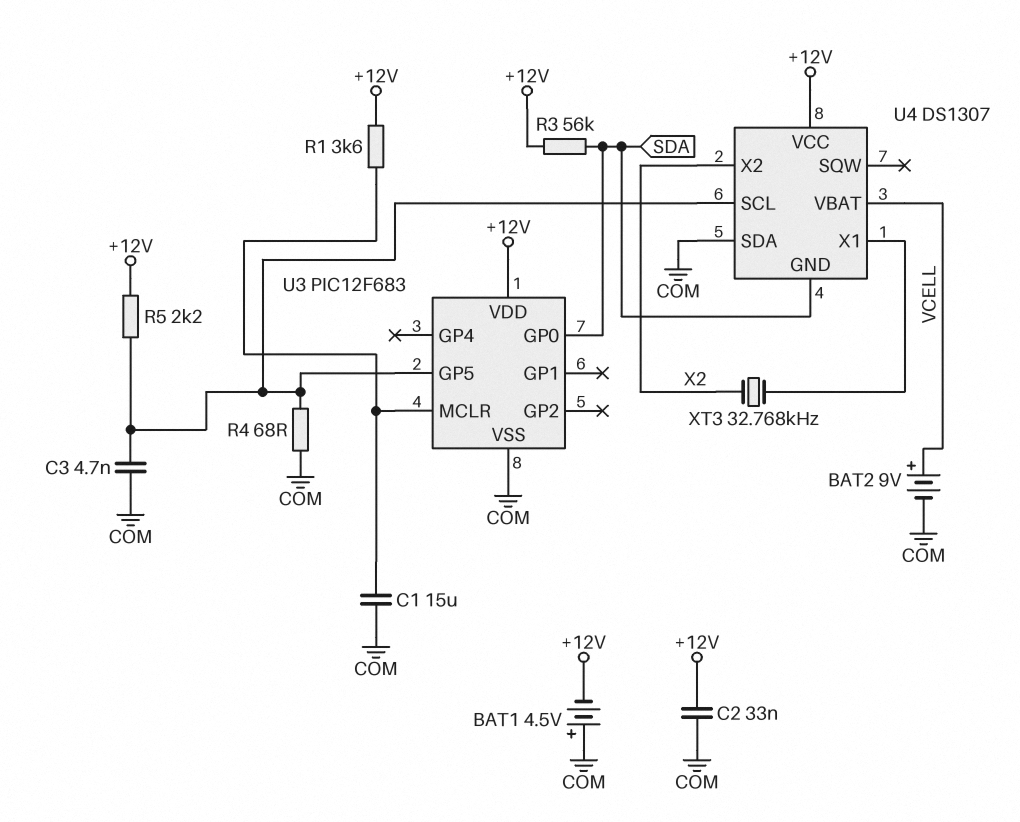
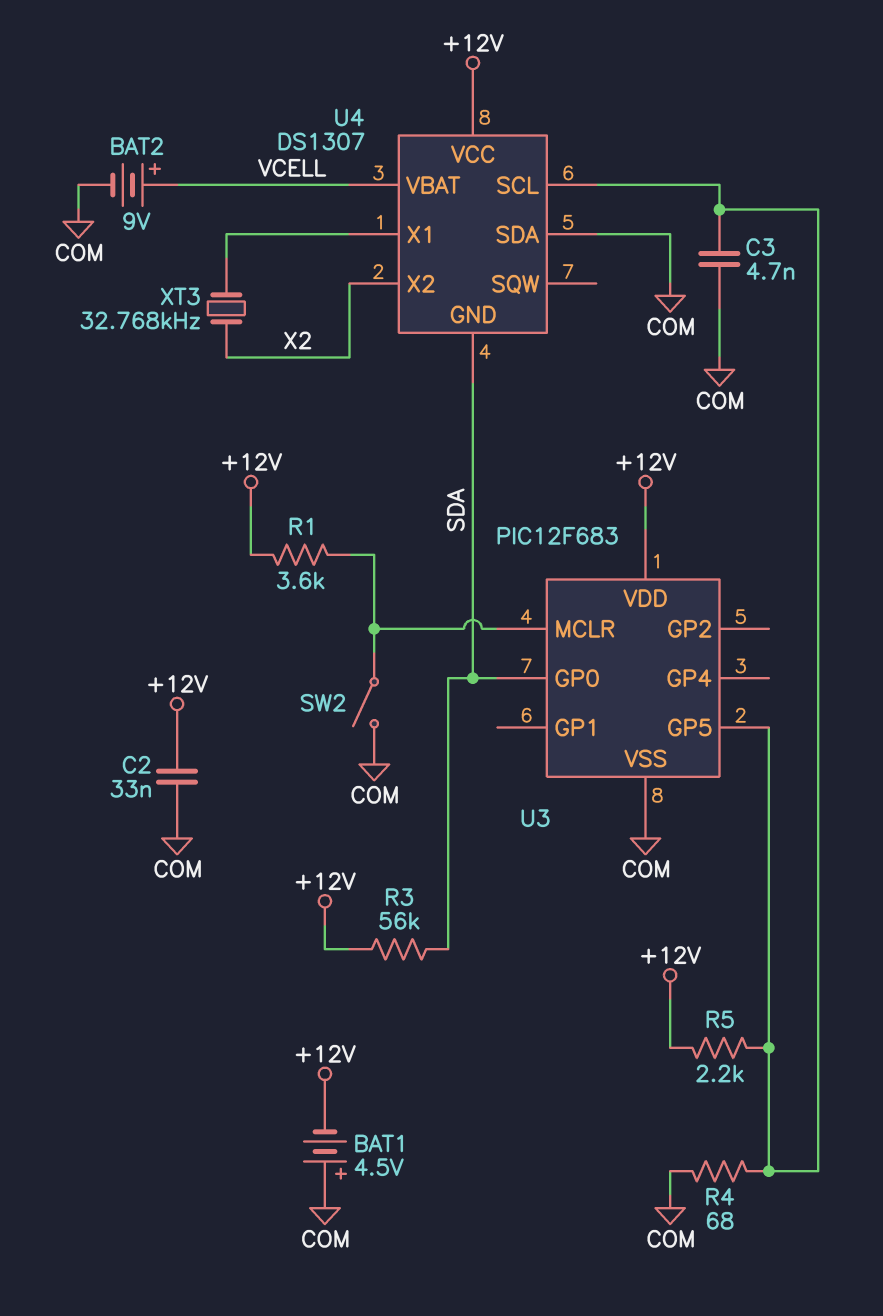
C1: 15uF (COM, U3/MCLR) -> none
SW2: none -> switch (COM, U3/MCLR)

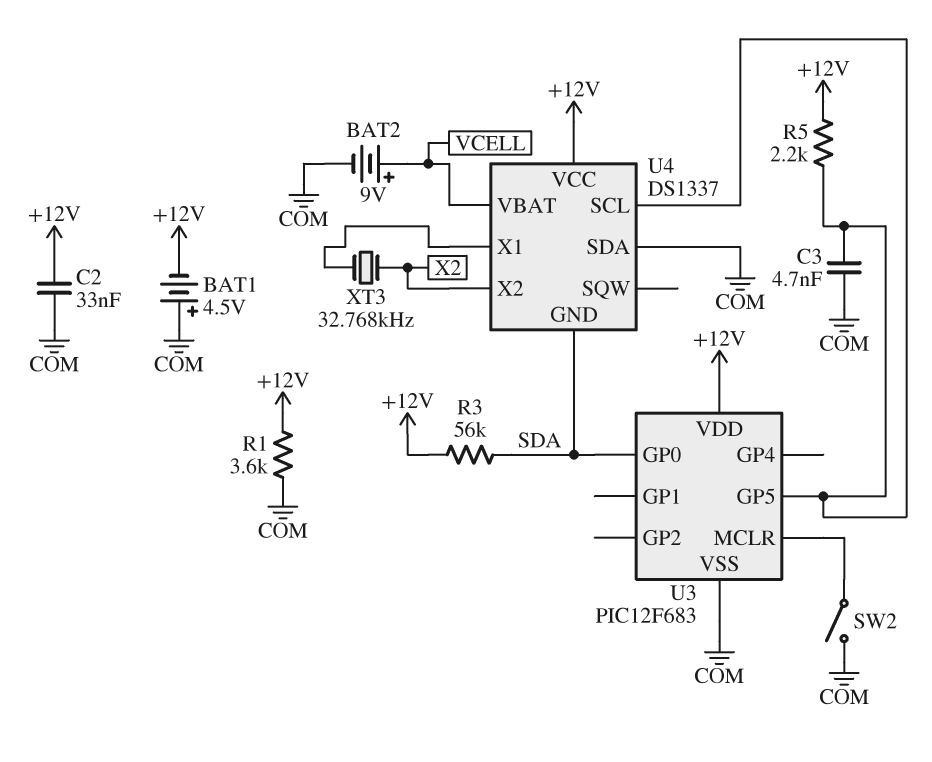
R1: 3.6k (+12V, U3/MCLR) -> 3.6k (+12V, COM)
R4: 68 (COM, U3/GP5) -> none
U4: DS1307 -> DS1337

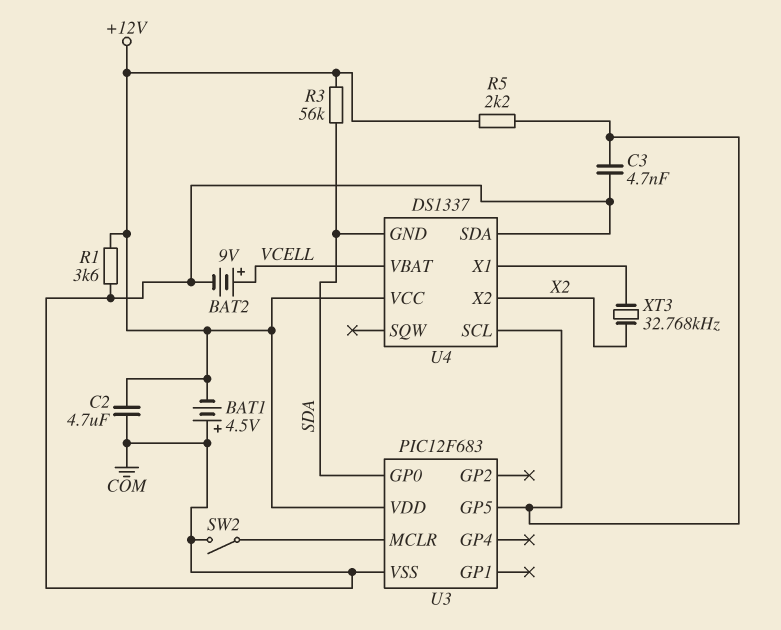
C2: 33nF (+12V, COM) -> 4.7uF (+12V, COM)

